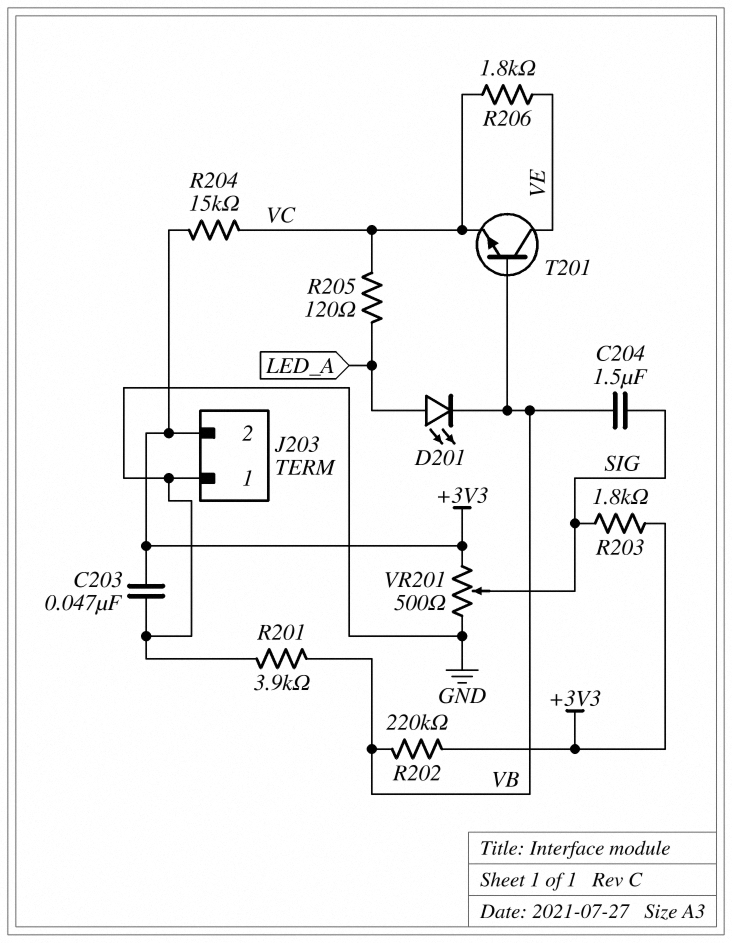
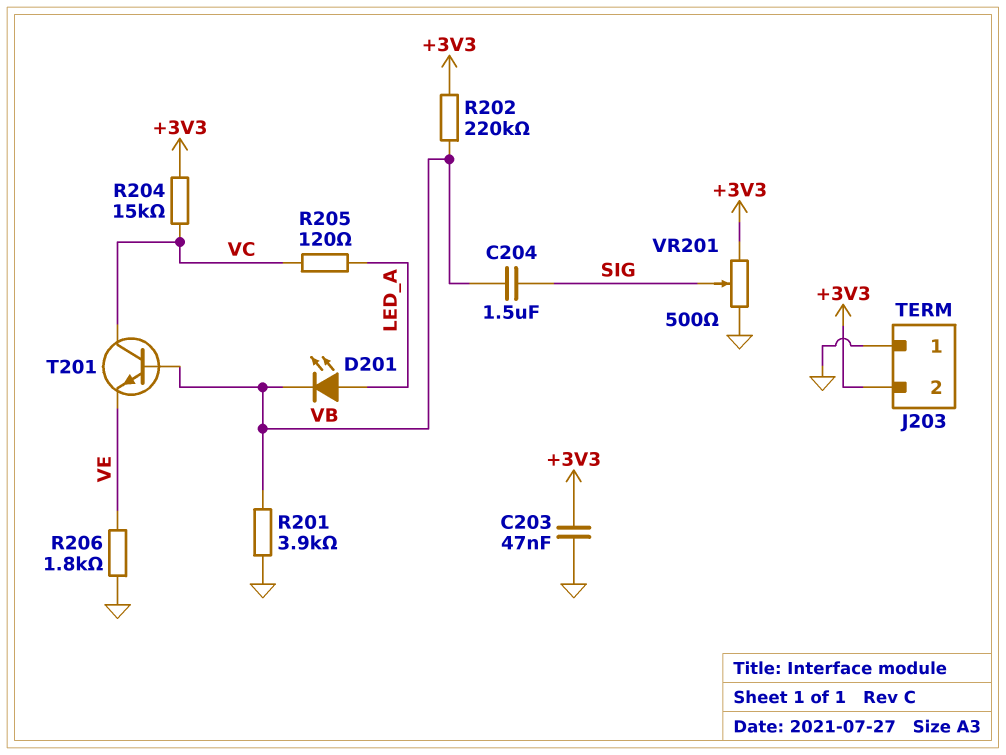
R203: 1.8k (+3V3, SIG) -> none
R206: 1.8k (VC, VE) -> 1.8k (GND, VE)
T201: NPN (B VB, C VE, E VC) -> NPN (B VB, C VC, E VE)

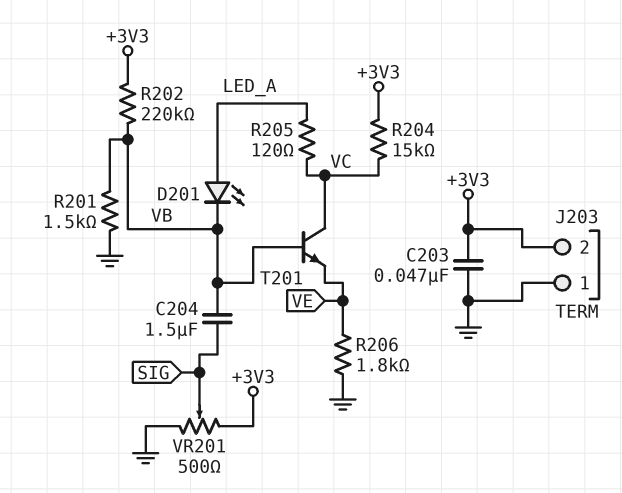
R201: 3.9k (GND, VB) -> 1.5k (GND, VB)

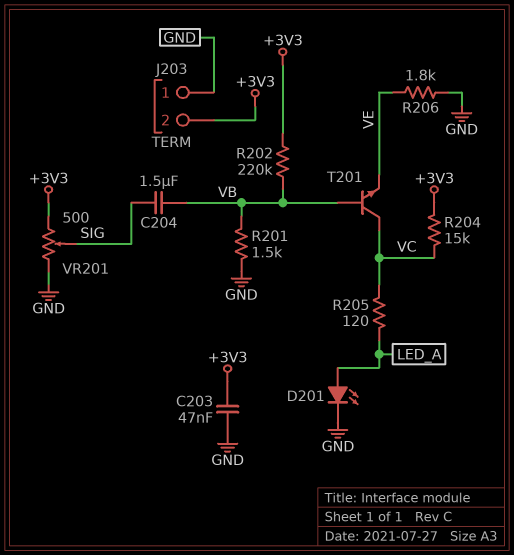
D201: LED (A LED_A, K VB) -> LED (A LED_A, K GND)

